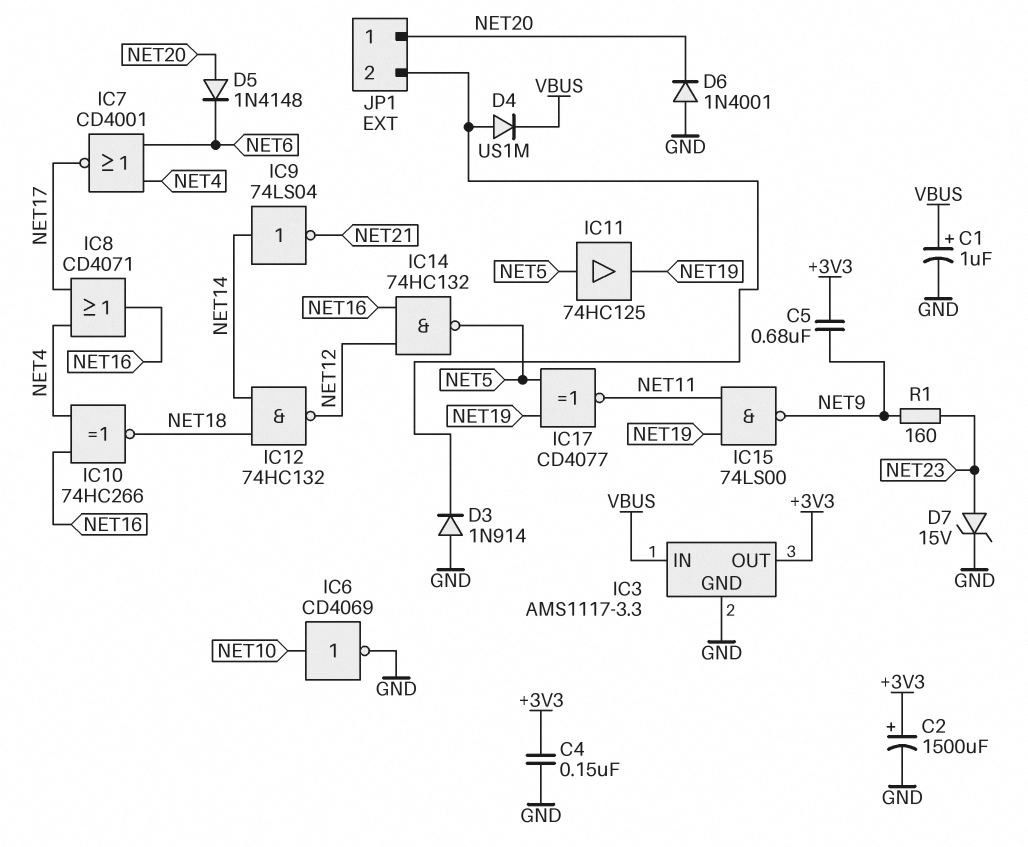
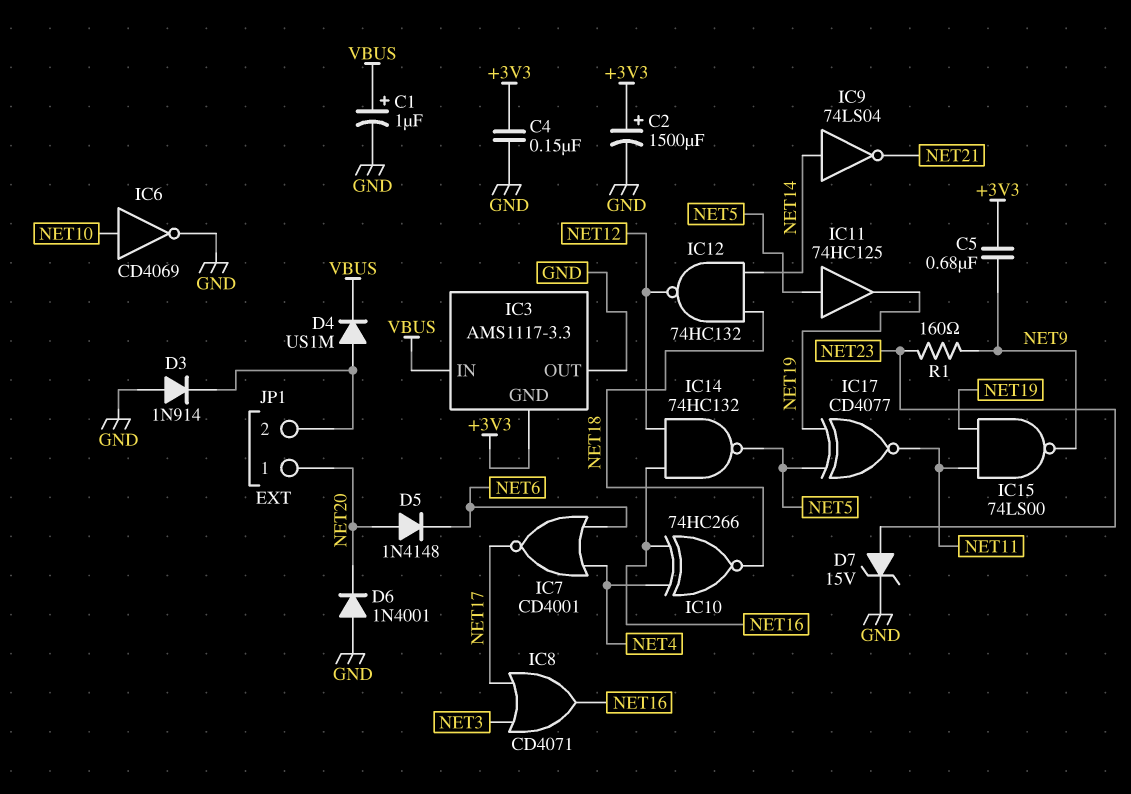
IC3 pin GND: GND -> +3V3
IC3 pin OUT: +3V3 -> GND
IC8: OR CD4071 (in NET4, in NET17, out NET16) -> OR CD4071 (in NET3, in NET17, out NET16)

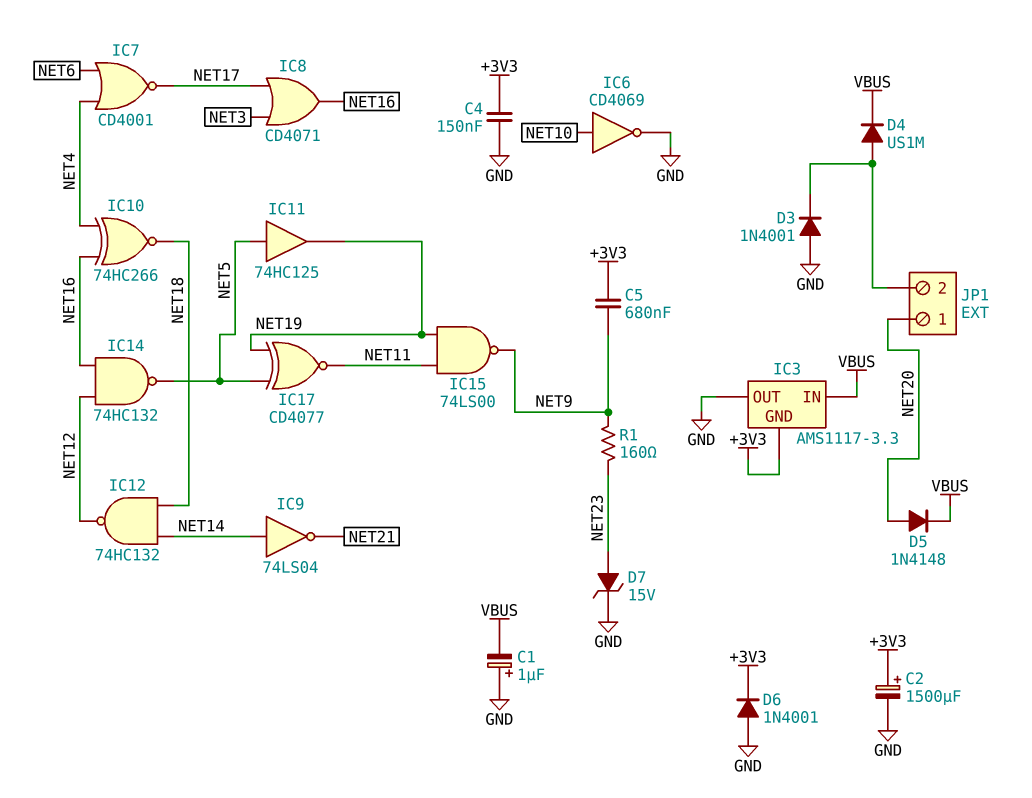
C1: 1uF (plus VBUS, minus GND) -> 1uF (plus GND, minus VBUS)
D3: diode 1N914 (A GND, K JP1/2) -> diode 1N4001 (A GND, K JP1/2)
D5: diode 1N4148 (A NET20, K NET6) -> diode 1N4148 (A NET20, K VBUS)
D6: diode 1N4001 (A GND, K NET20) -> diode 1N4001 (A GND, K +3V3)

